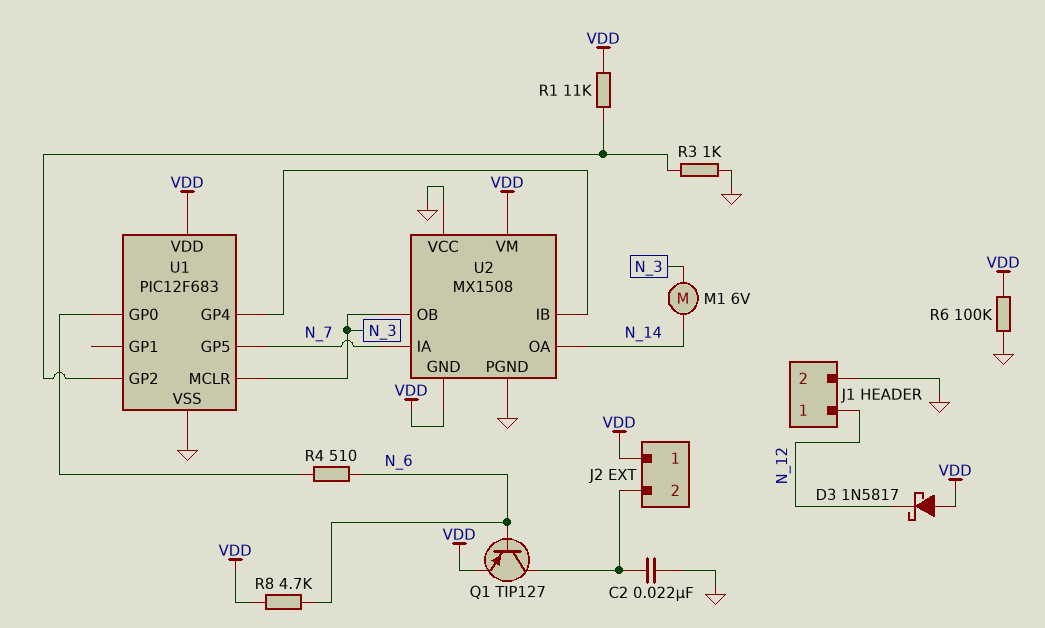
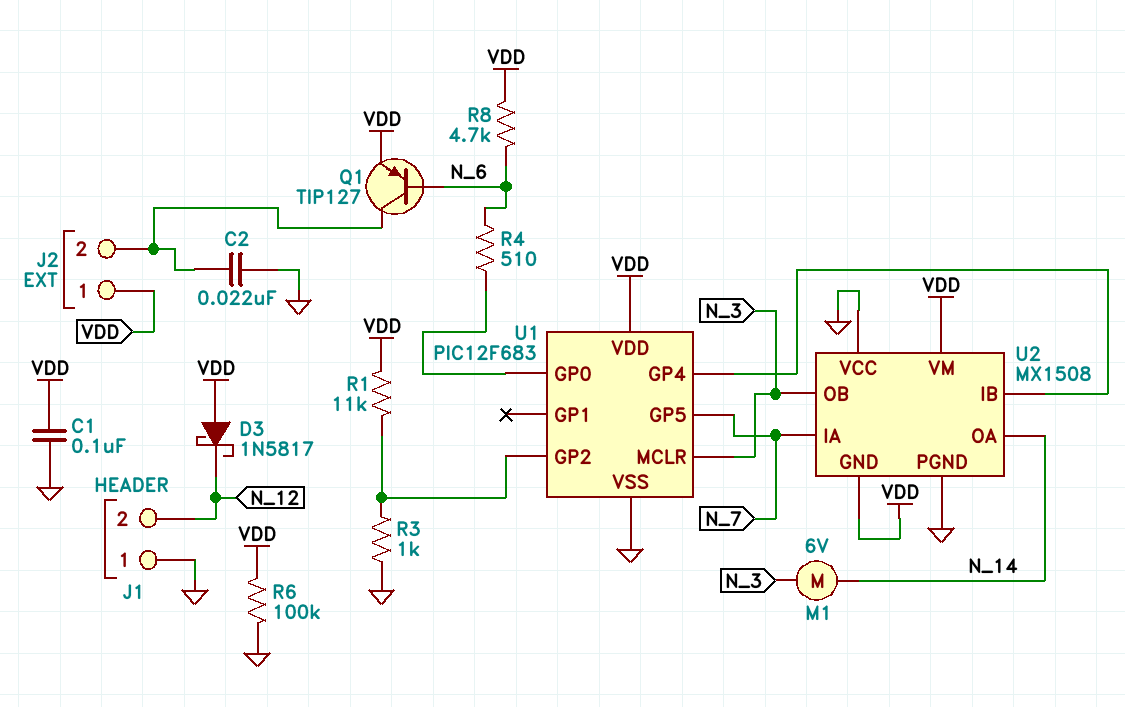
C1: none -> 100nF (GND, VDD)
J1 pin 1: N_12 -> GND
J1 pin 2: GND -> N_12

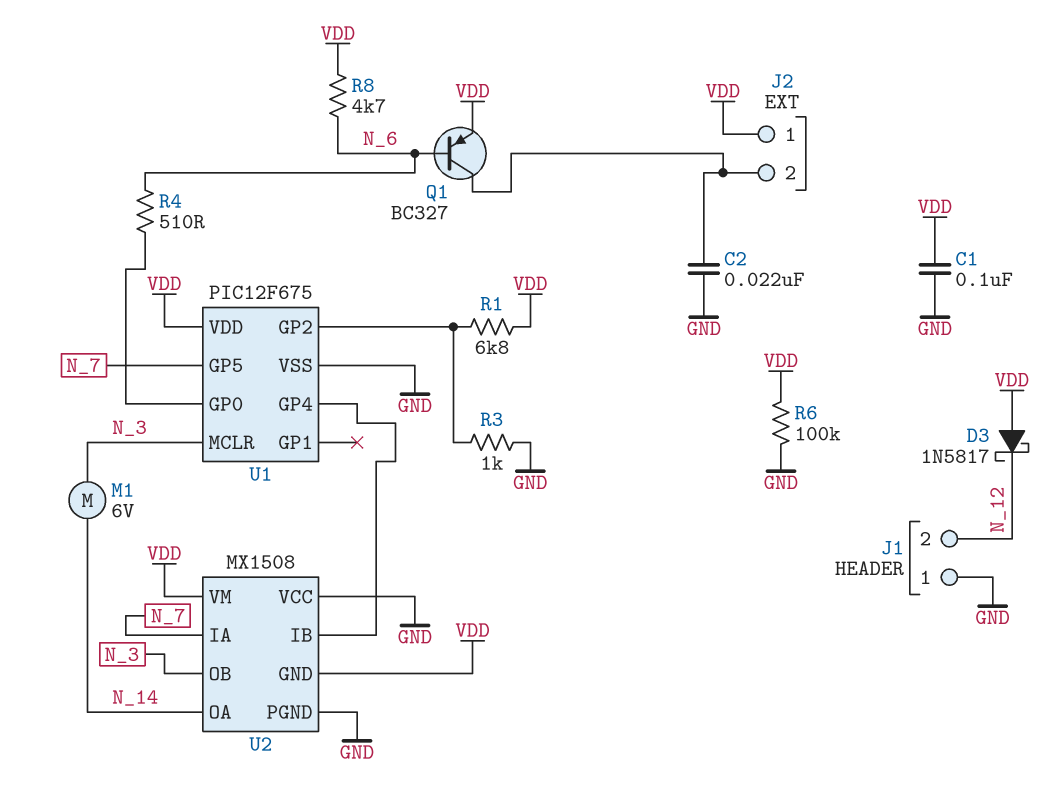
Q1: PNP TIP127 (B N_6, C J2/2, E VDD) -> PNP BC327 (B N_6, C J2/2, E VDD)
R1: 11k (U1/GP2, VDD) -> 6.8k (U1/GP2, VDD)
U1: PIC12F683 -> PIC12F675

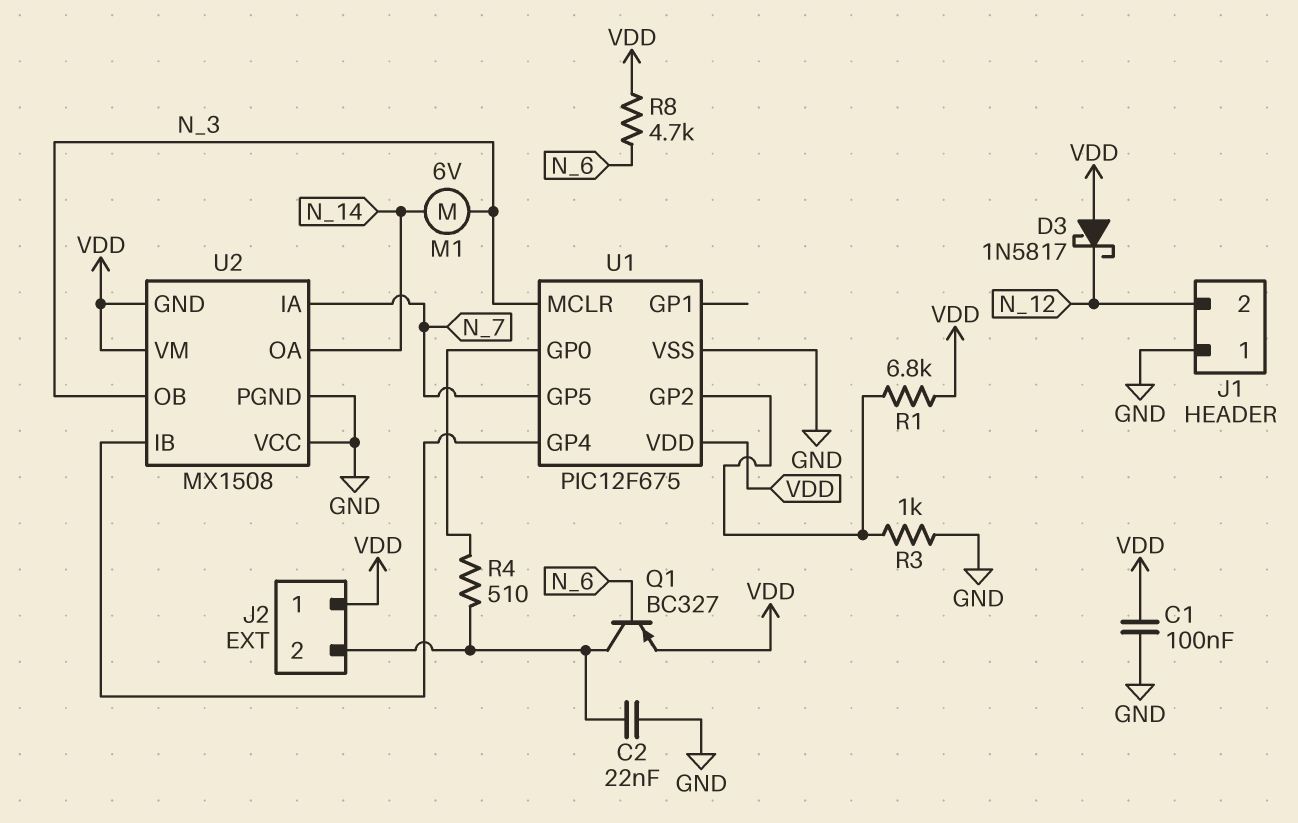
R4: 510 (N_6, U1/GP0) -> 510 (J2/2, U1/GP0)
R6: 100k (GND, VDD) -> none

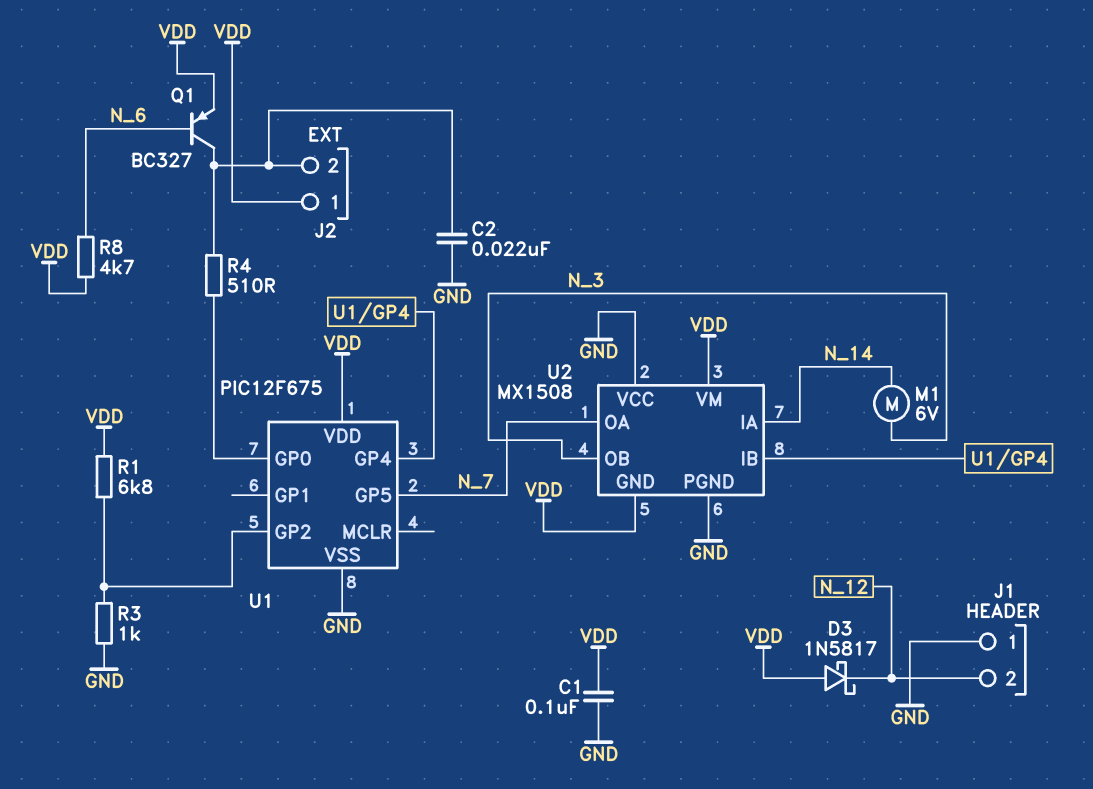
U1 pin MCLR: N_3 -> none
U2 pin IA: N_7 -> N_14
U2 pin OA: N_14 -> N_7

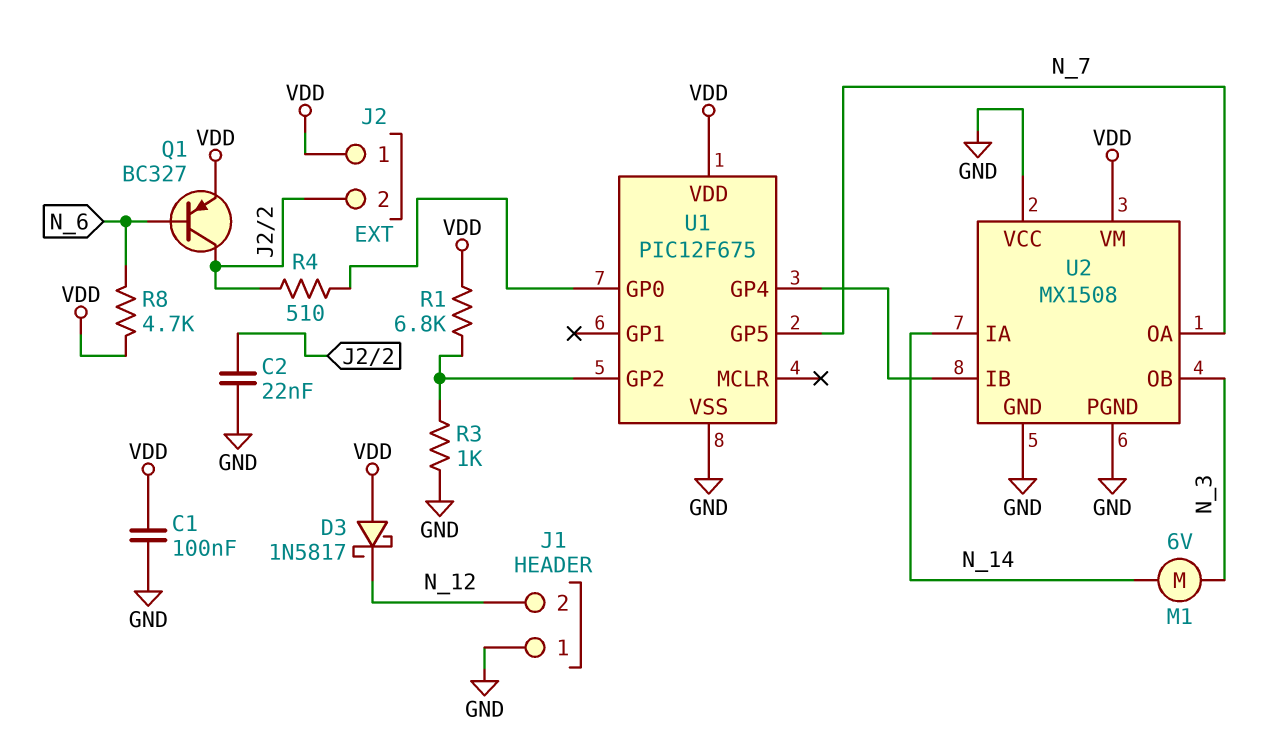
U2 pin GND: VDD -> GND

